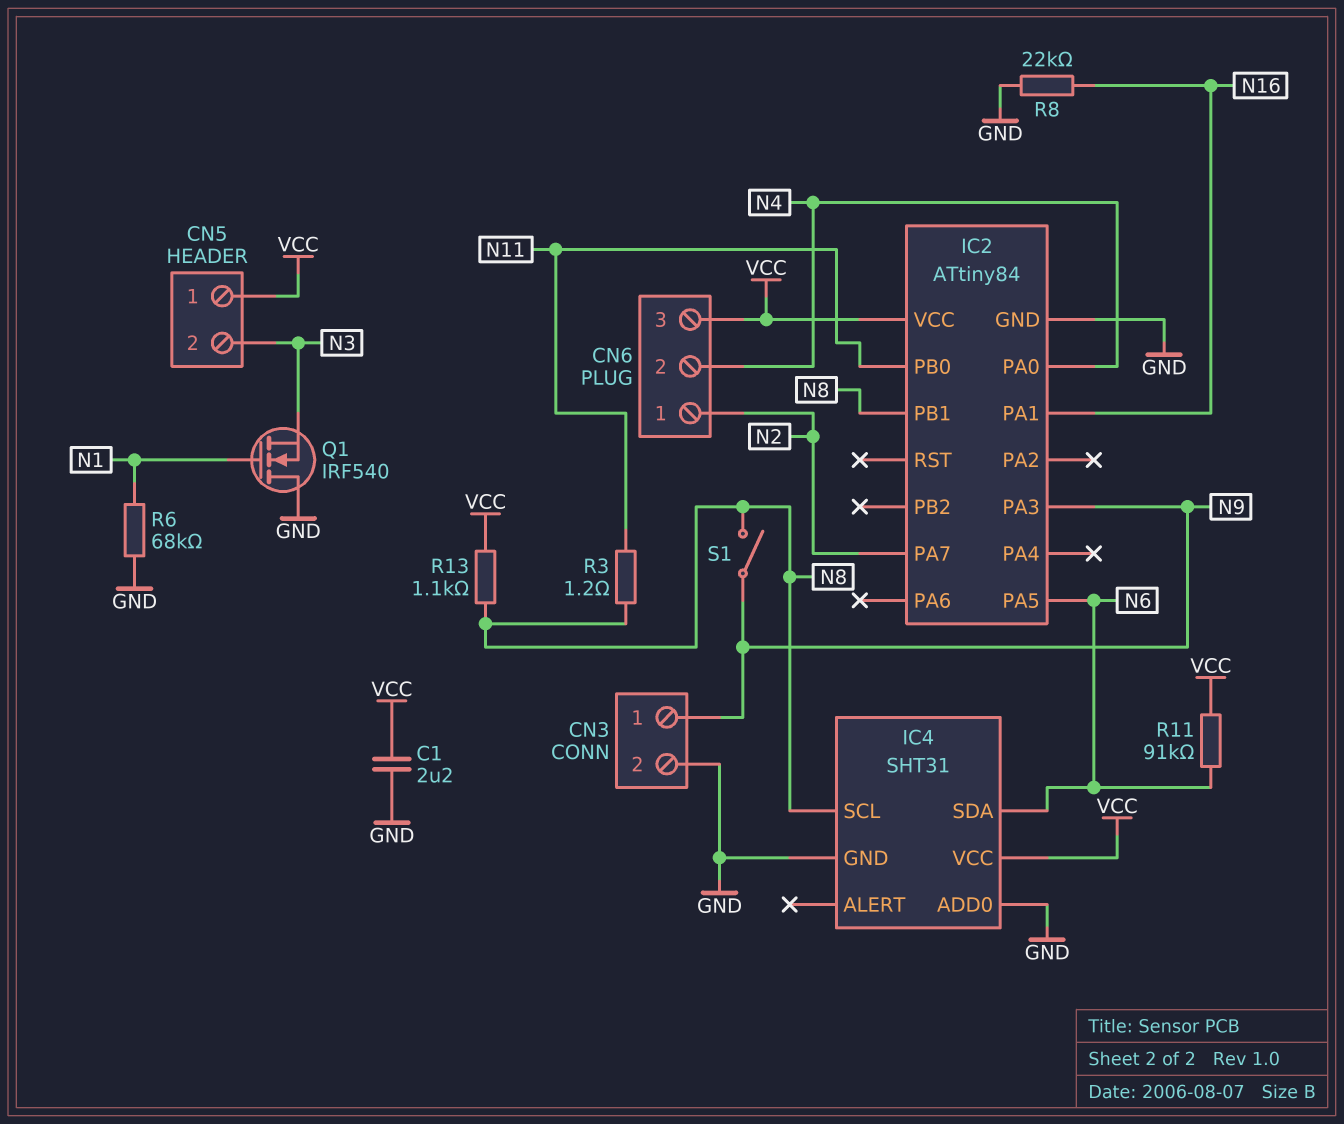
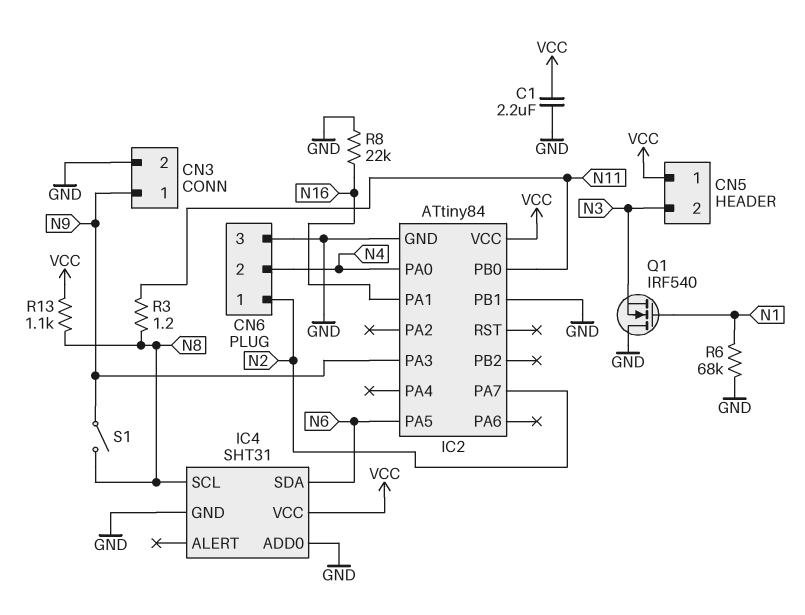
CN6 pin 3: VCC -> GND
IC2 pin PB1: N8 -> GND
R11: 91k (N6, VCC) -> none

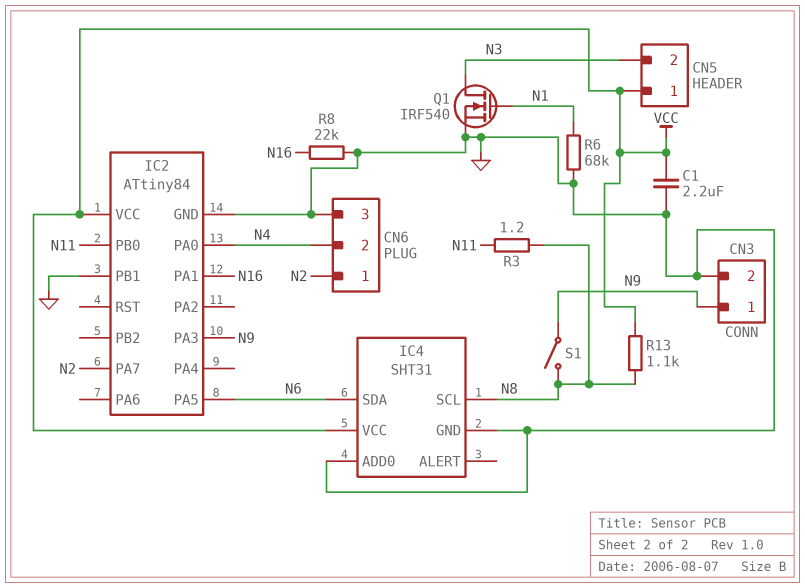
Q1: NMOS IRF540 (G N1, D GND, S N3) -> NMOS IRF540 (G N1, D N3, S GND)

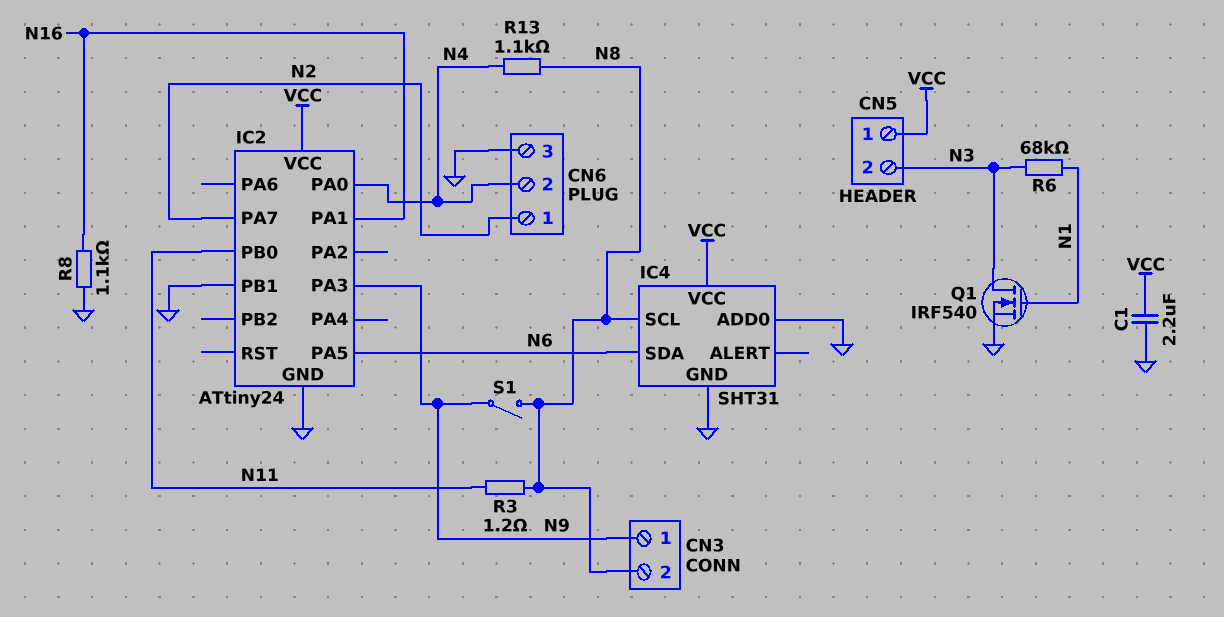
CN3 pin 2: GND -> N8
IC2: ATtiny84 -> ATtiny24
R6: 68k (GND, N1) -> 68k (N1, N3)
R8: 22k (GND, N16) -> 1.1k (GND, N16)
R13: 1.1k (N8, VCC) -> 1.1k (N4, N8)

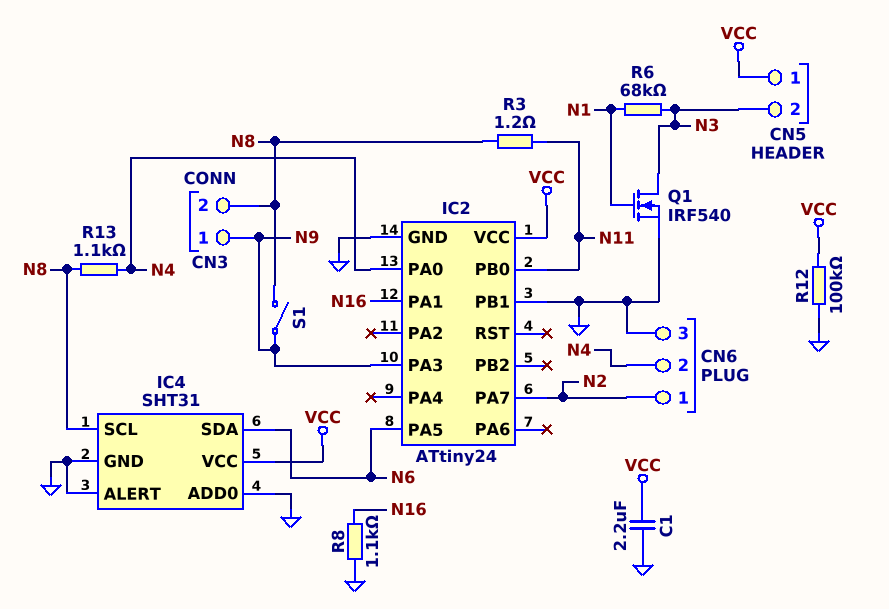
IC4 pin ALERT: none -> GND
R12: none -> 100k (GND, VCC)

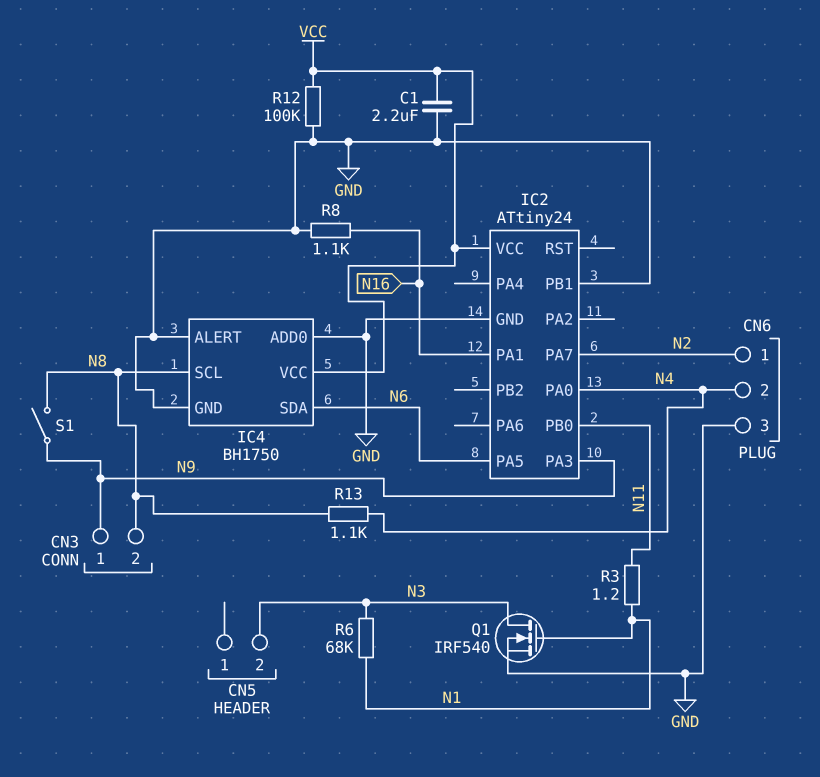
CN5 pin 1: VCC -> none
IC4: SHT31 -> BH1750
R3: 1.2 (N8, N11) -> 1.2 (N1, N11)

